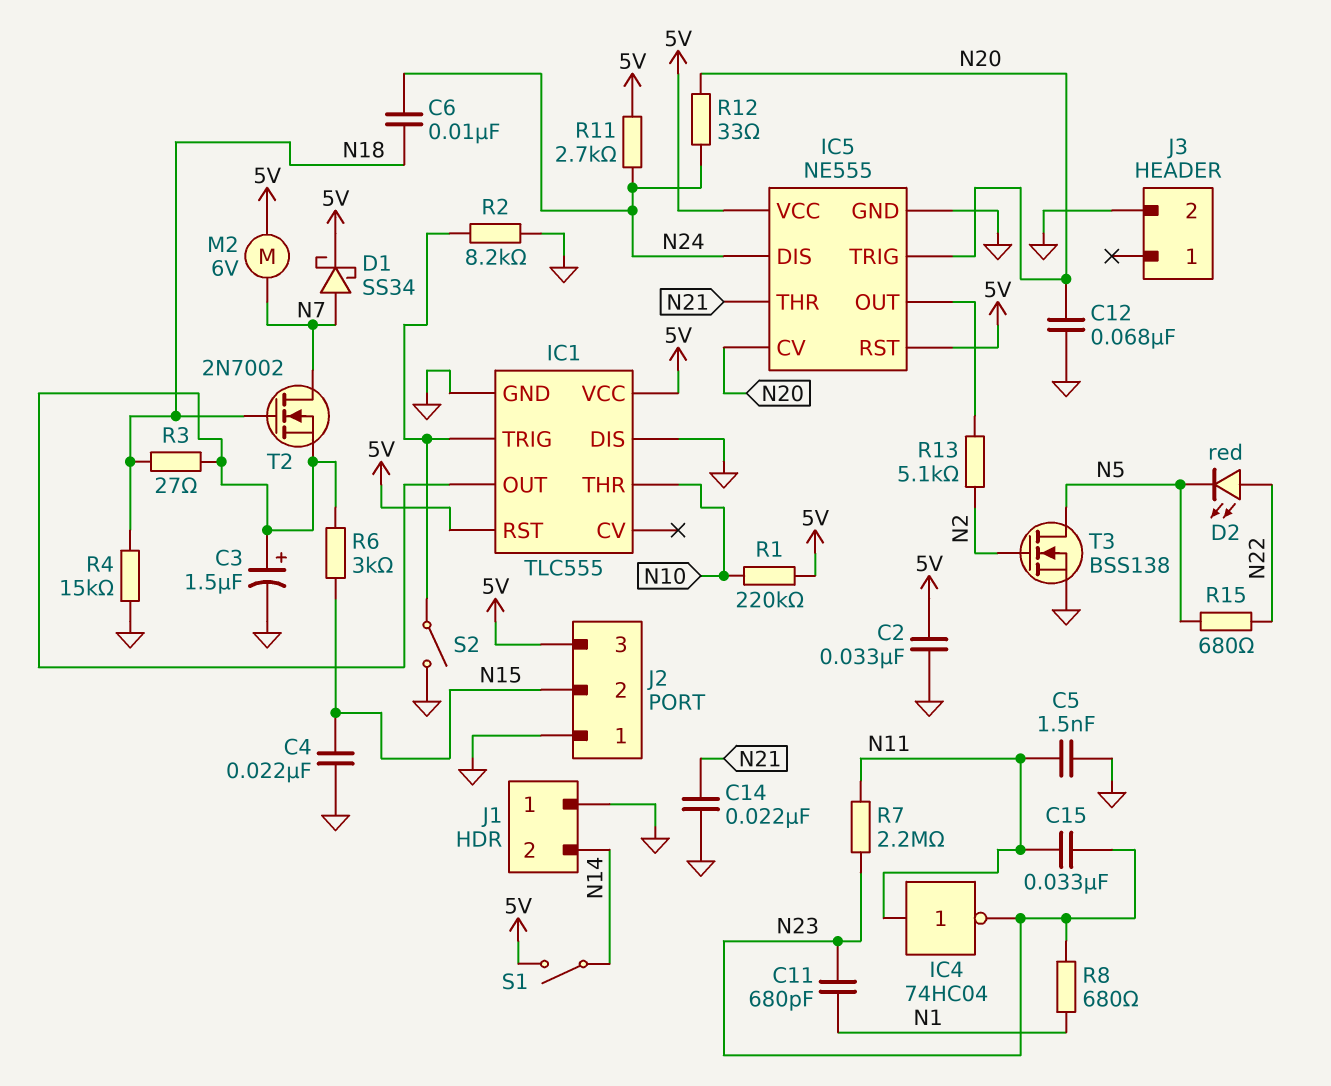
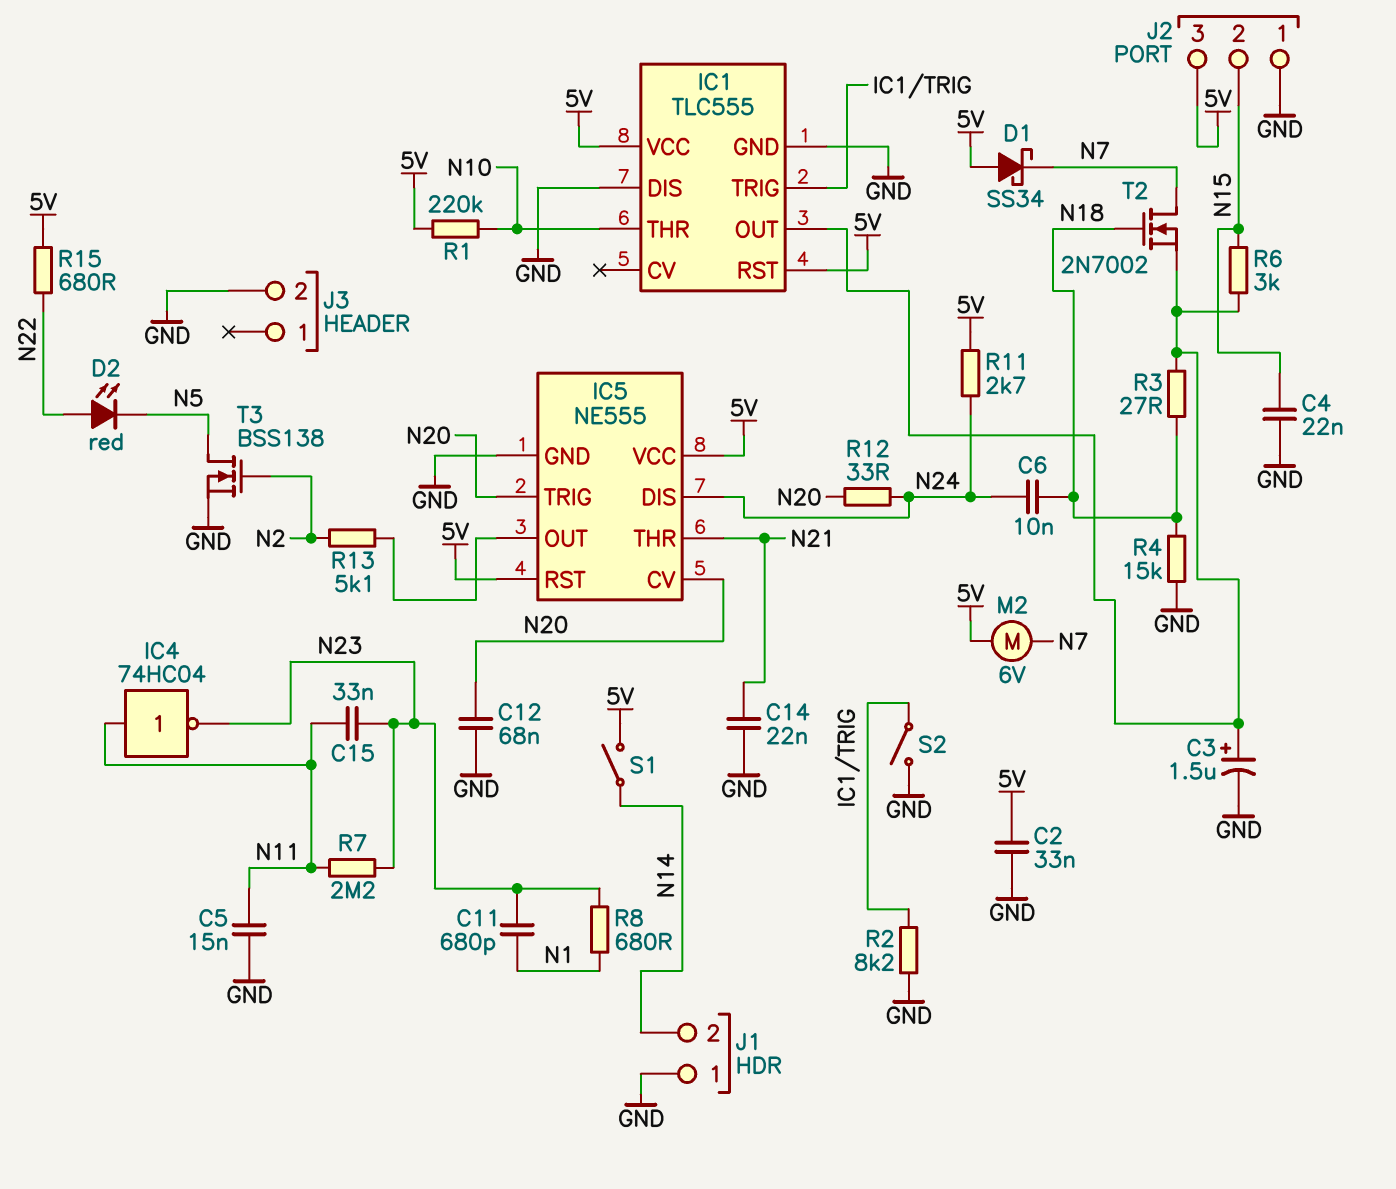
C5: 1.5nF (GND, N11) -> 15nF (GND, N11)
D1: schottky SS34 (A N7, K 5V) -> schottky SS34 (A 5V, K N7)
R15: 680 (N5, N22) -> 680 (5V, N22)

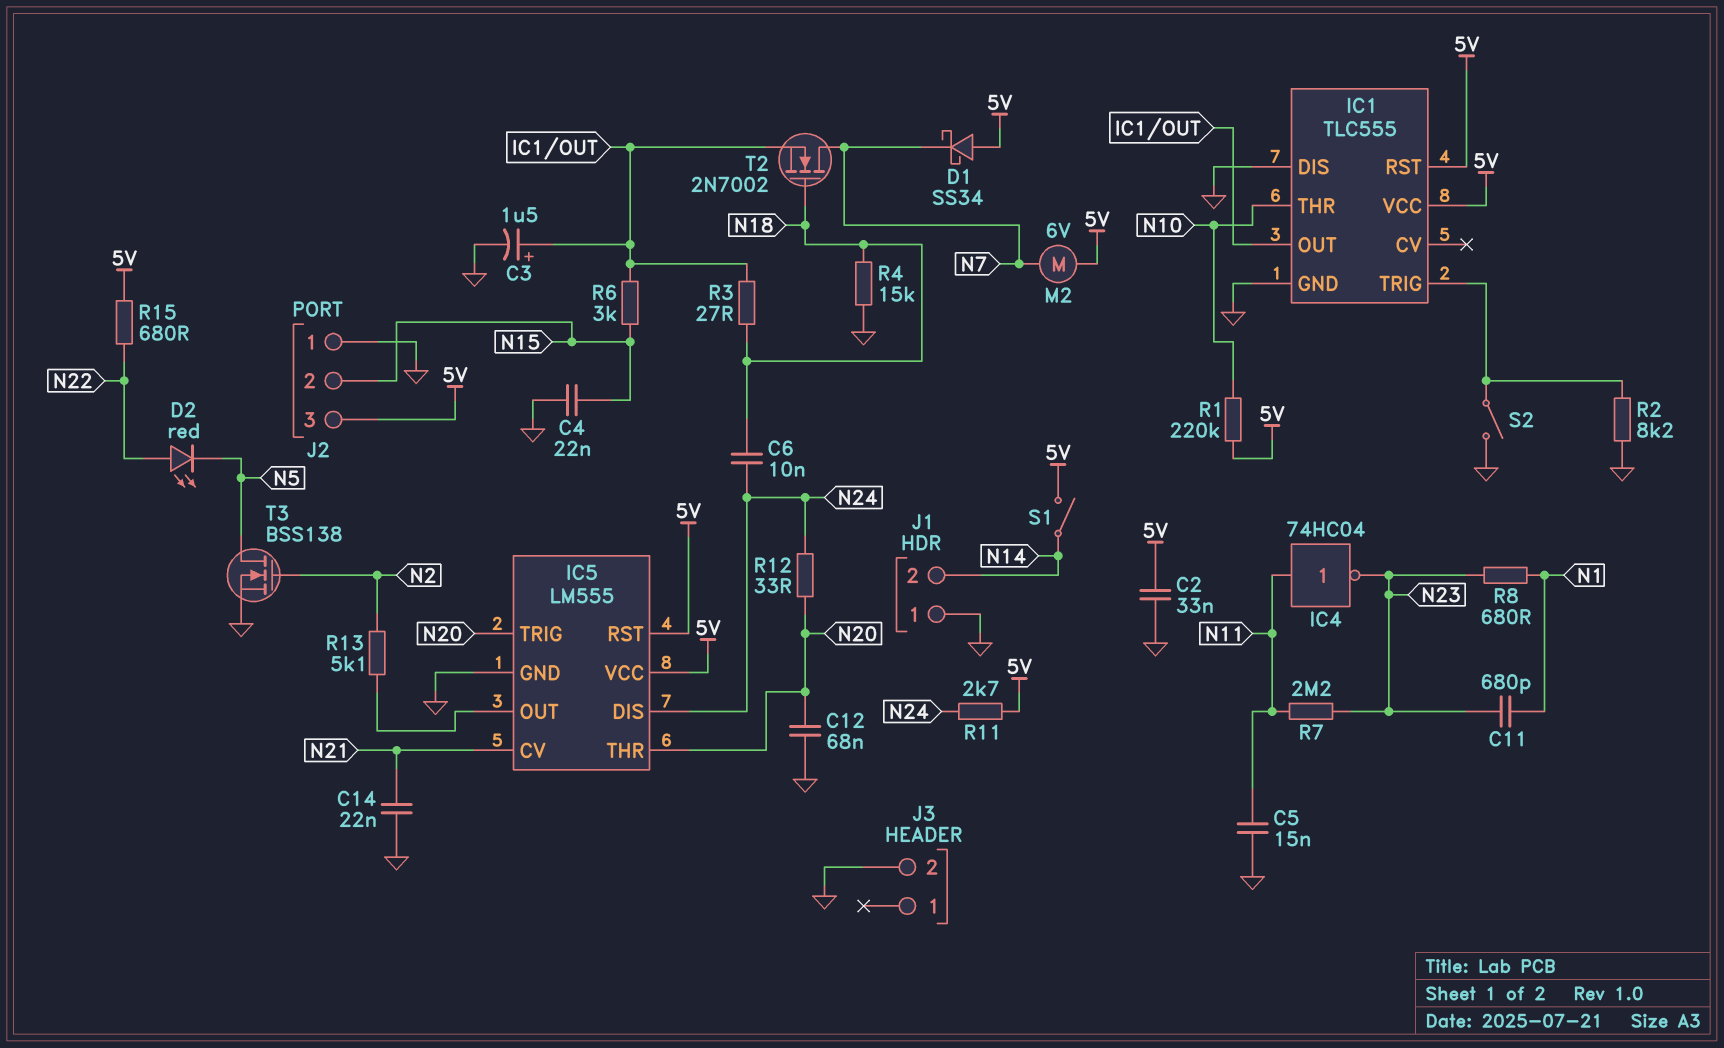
C15: 33nF (N11, N23) -> none
IC5: NE555 -> LM555
IC5 pin CV: N20 -> N21
IC5 pin THR: N21 -> N20

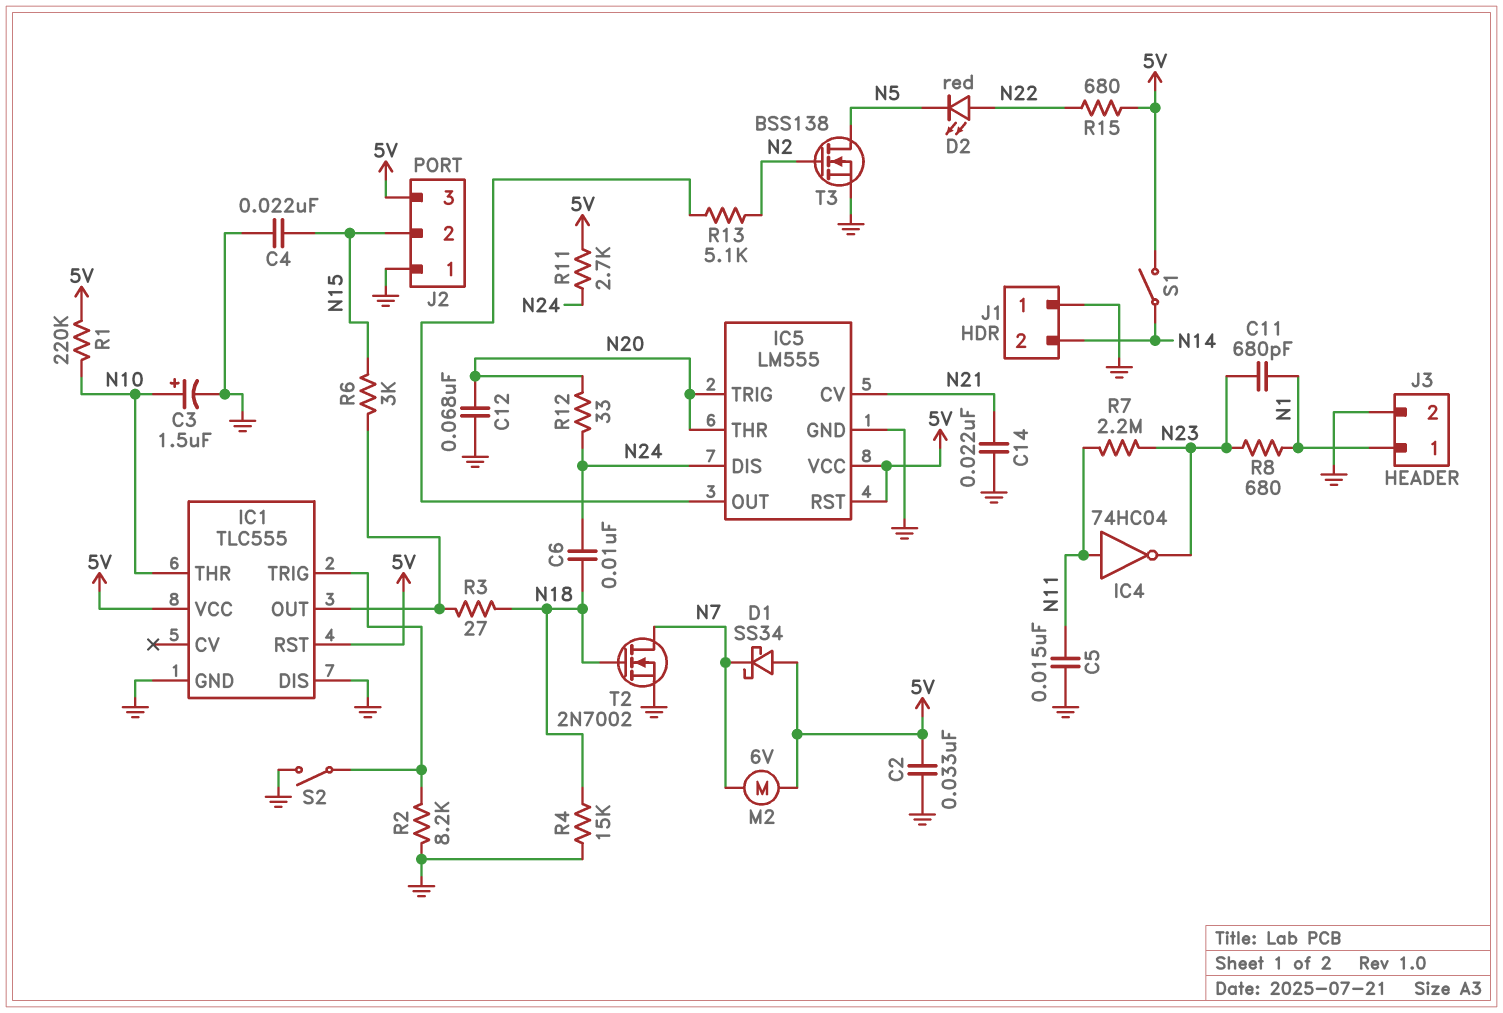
C3: 1.5uF (plus IC1/OUT, minus GND) -> 1.5uF (plus N10, minus GND)
J3 pin 1: none -> N1
T2: NMOS 2N7002 (G N18, D N7, S IC1/OUT) -> NMOS 2N7002 (G N18, D N7, S GND)

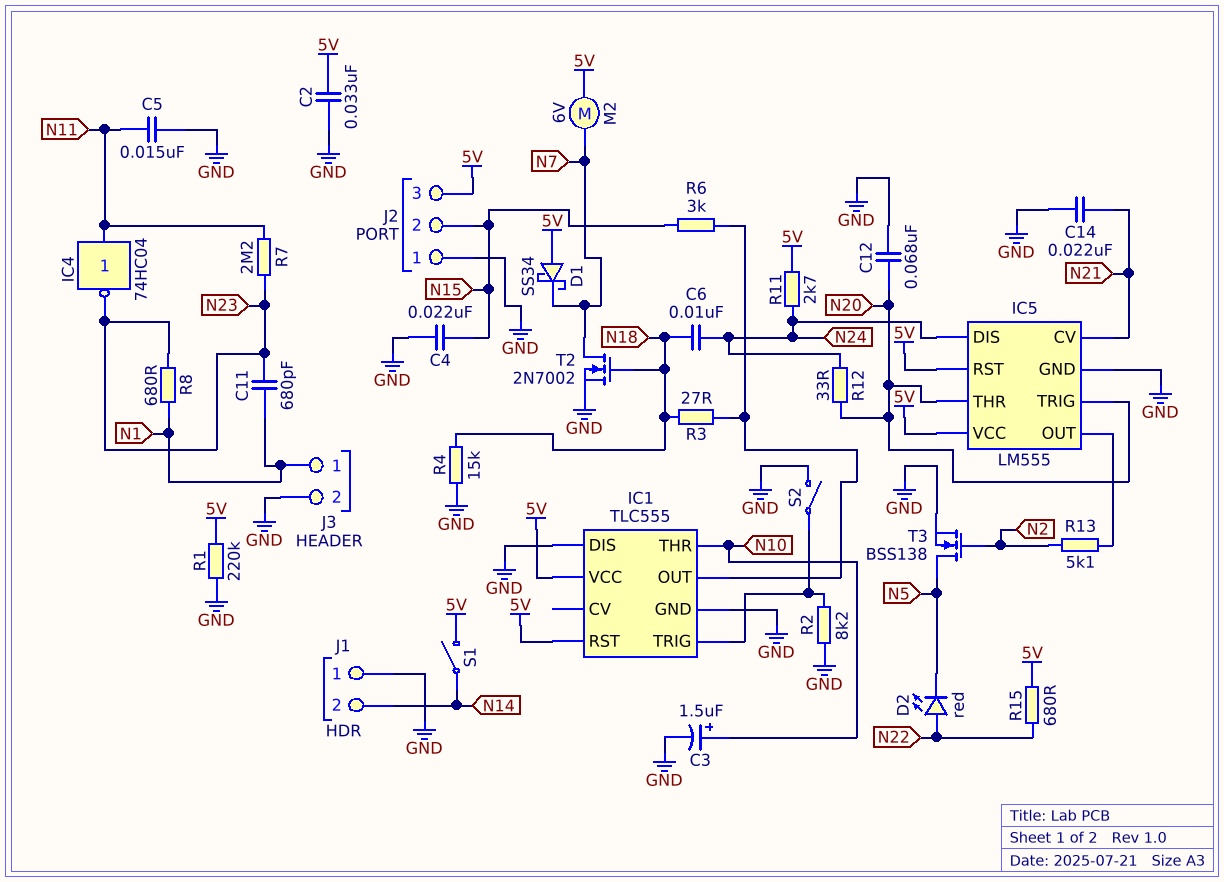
R1: 220k (5V, N10) -> 220k (5V, GND)

